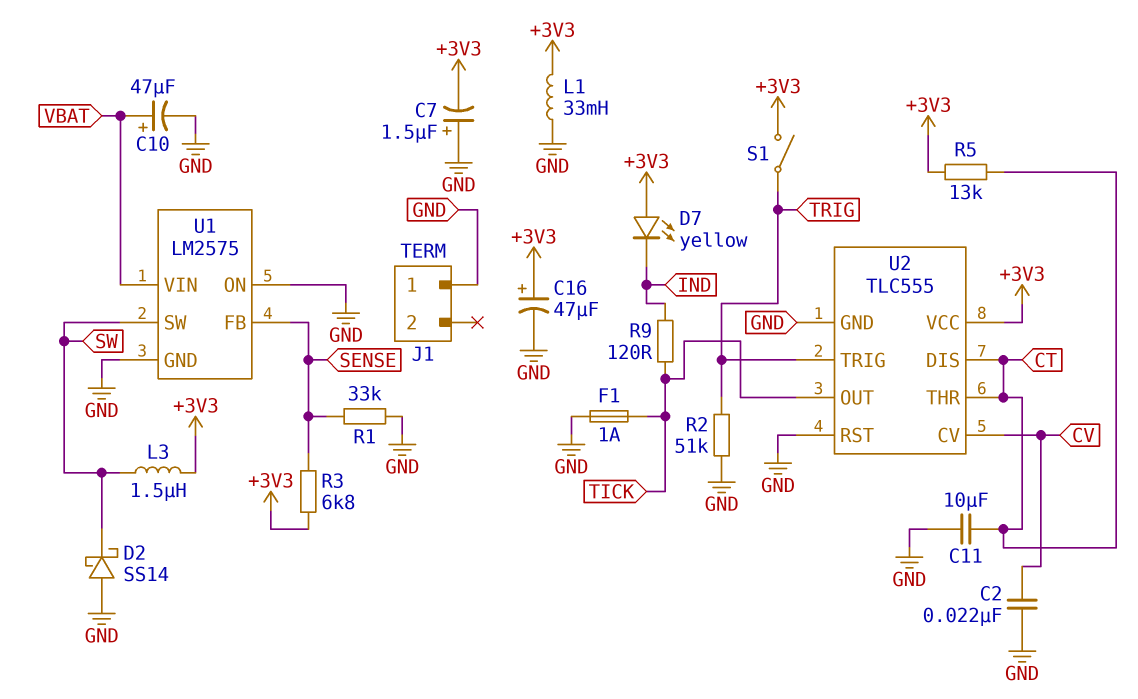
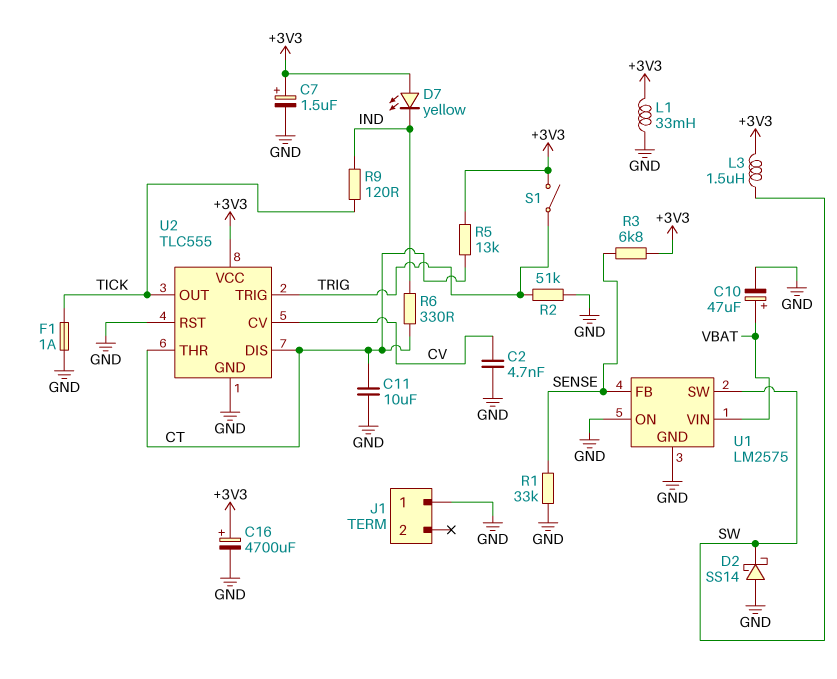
C2: 22nF (CV, GND) -> 4.7nF (CV, GND)
C7: 1.5uF (plus GND, minus +3V3) -> 1.5uF (plus +3V3, minus GND)
C16: 47uF (plus +3V3, minus GND) -> 4700uF (plus +3V3, minus GND)
R6: none -> 330 (CT, IND)

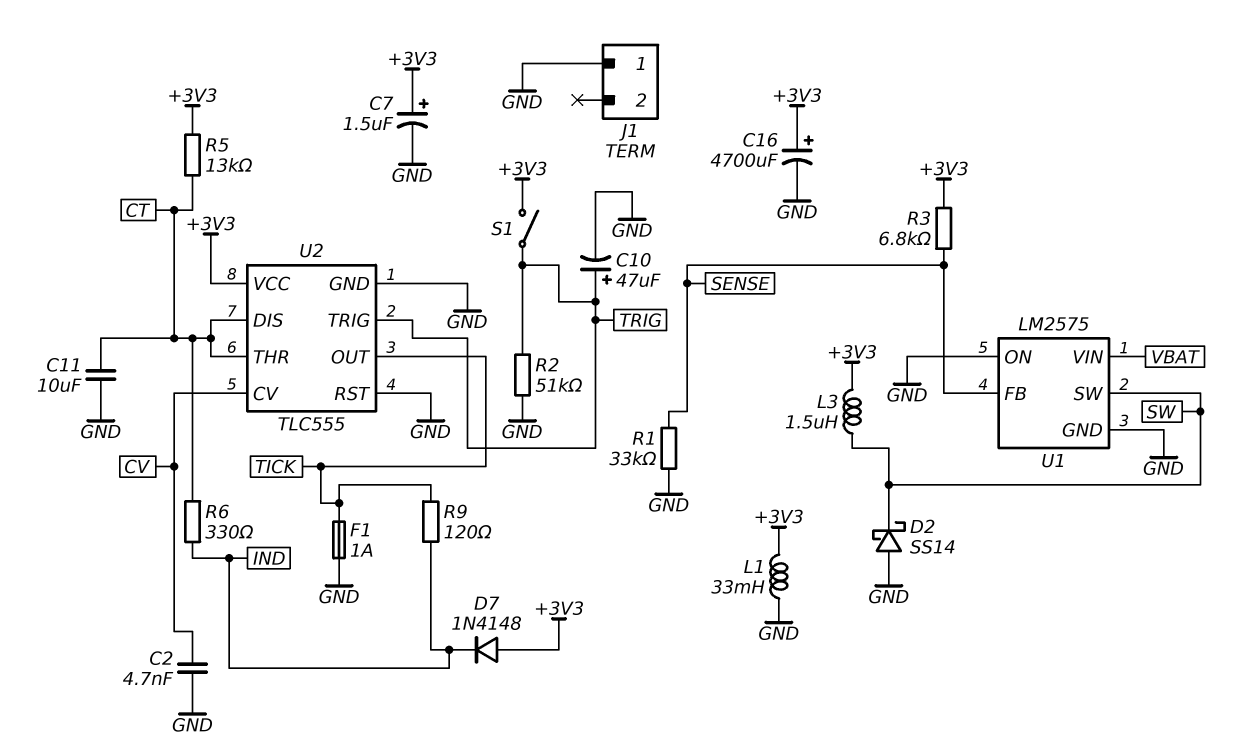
C10: 47uF (plus VBAT, minus GND) -> 47uF (plus TRIG, minus GND)
D7: LED yellow (A +3V3, K IND) -> diode 1N4148 (A +3V3, K IND)

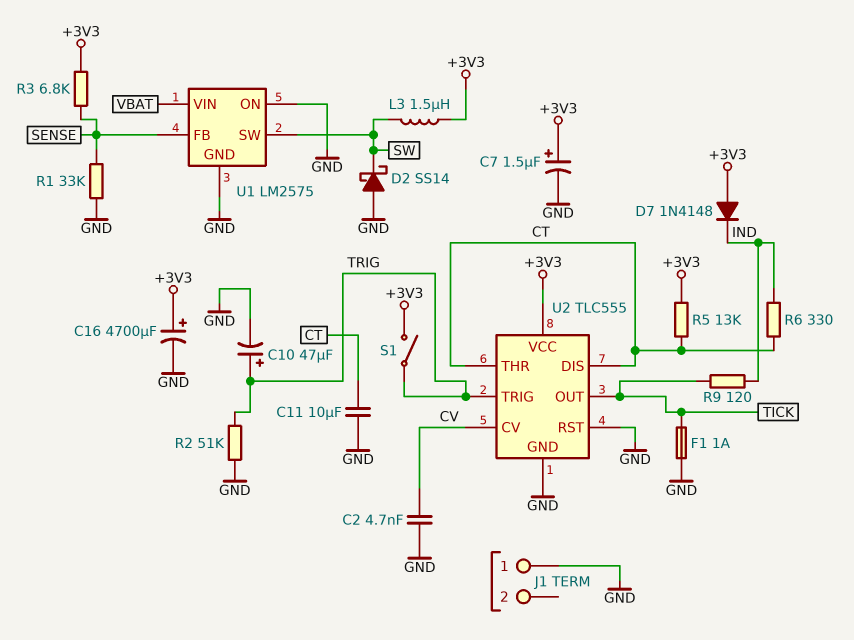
L1: 33mH (+3V3, GND) -> none

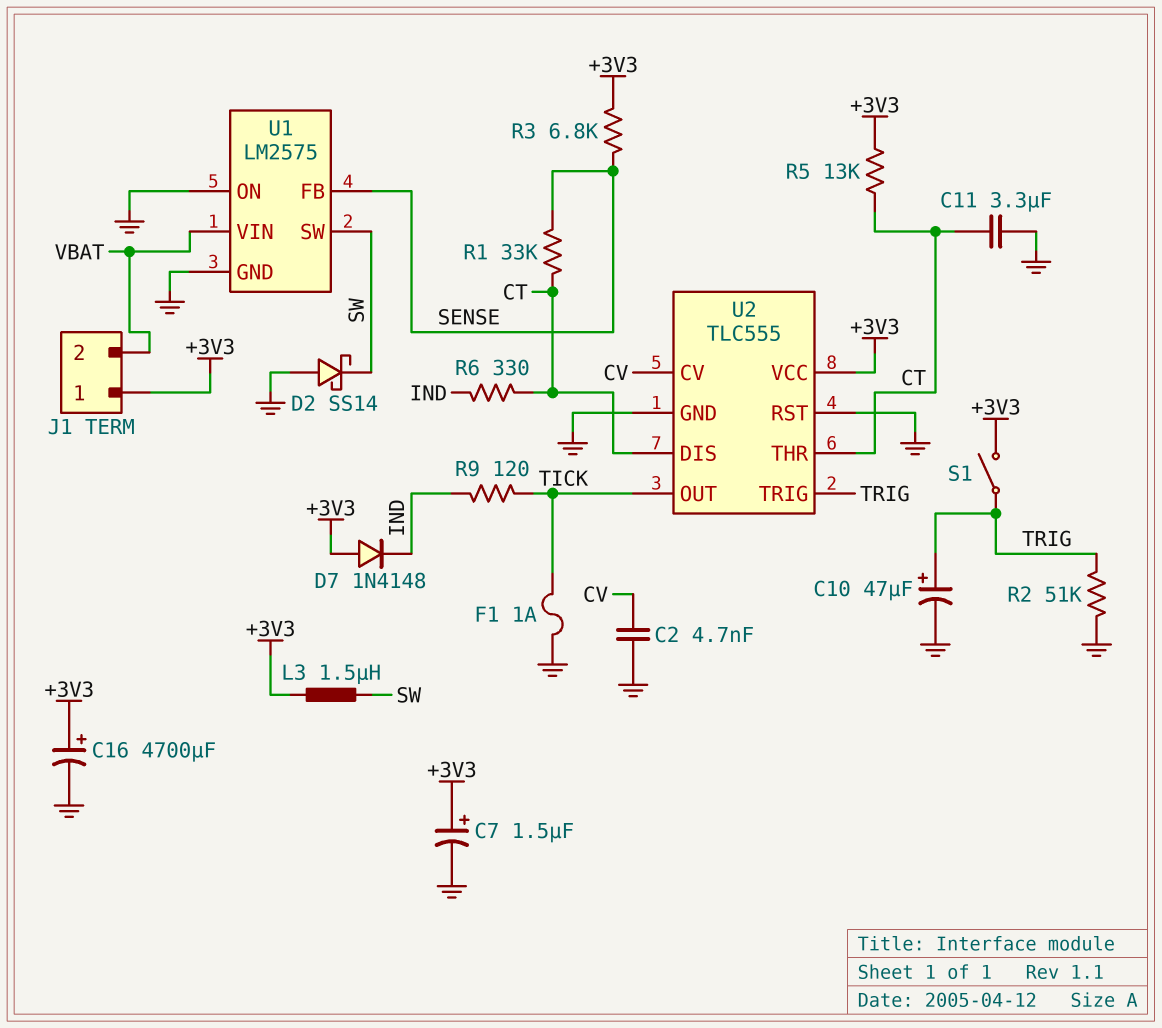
C11: 10uF (CT, GND) -> 3.3uF (CT, GND)
J1 pin 1: GND -> +3V3
J1 pin 2: none -> VBAT
R1: 33k (GND, SENSE) -> 33k (CT, SENSE)

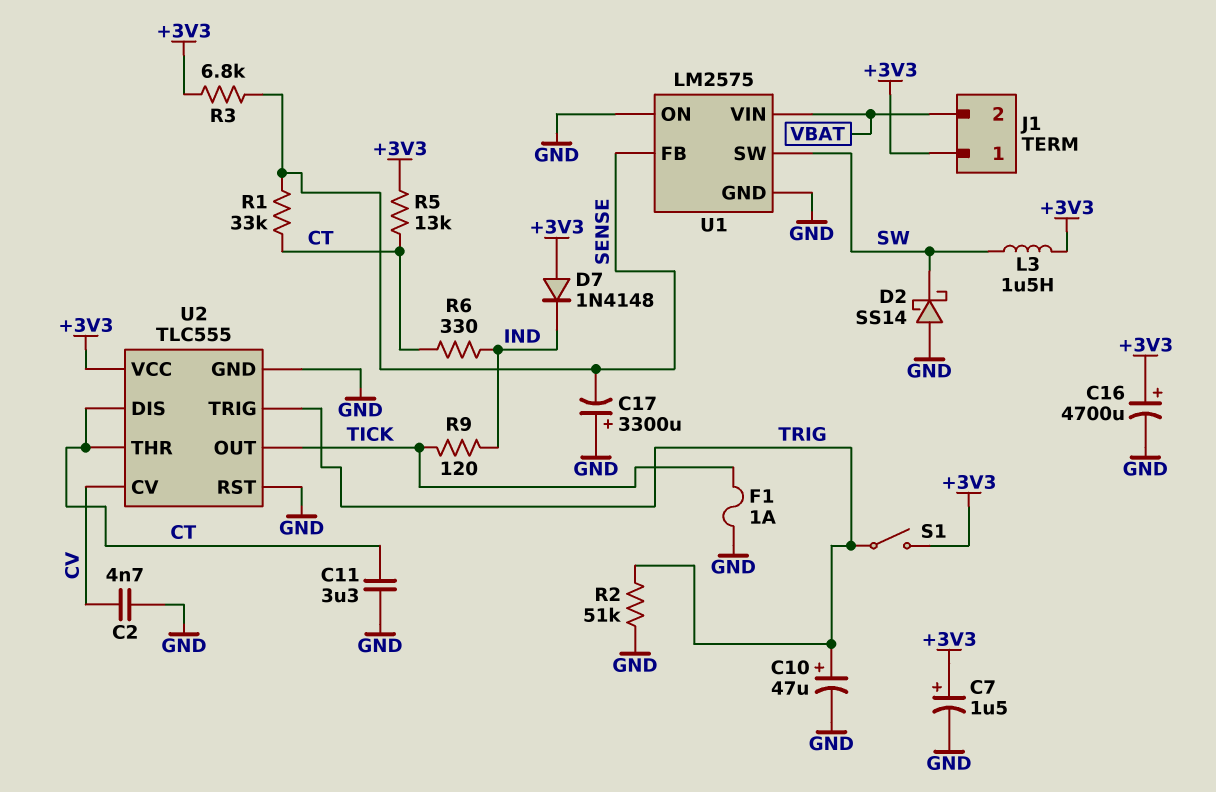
C17: none -> 3300uF (plus GND, minus SENSE)

